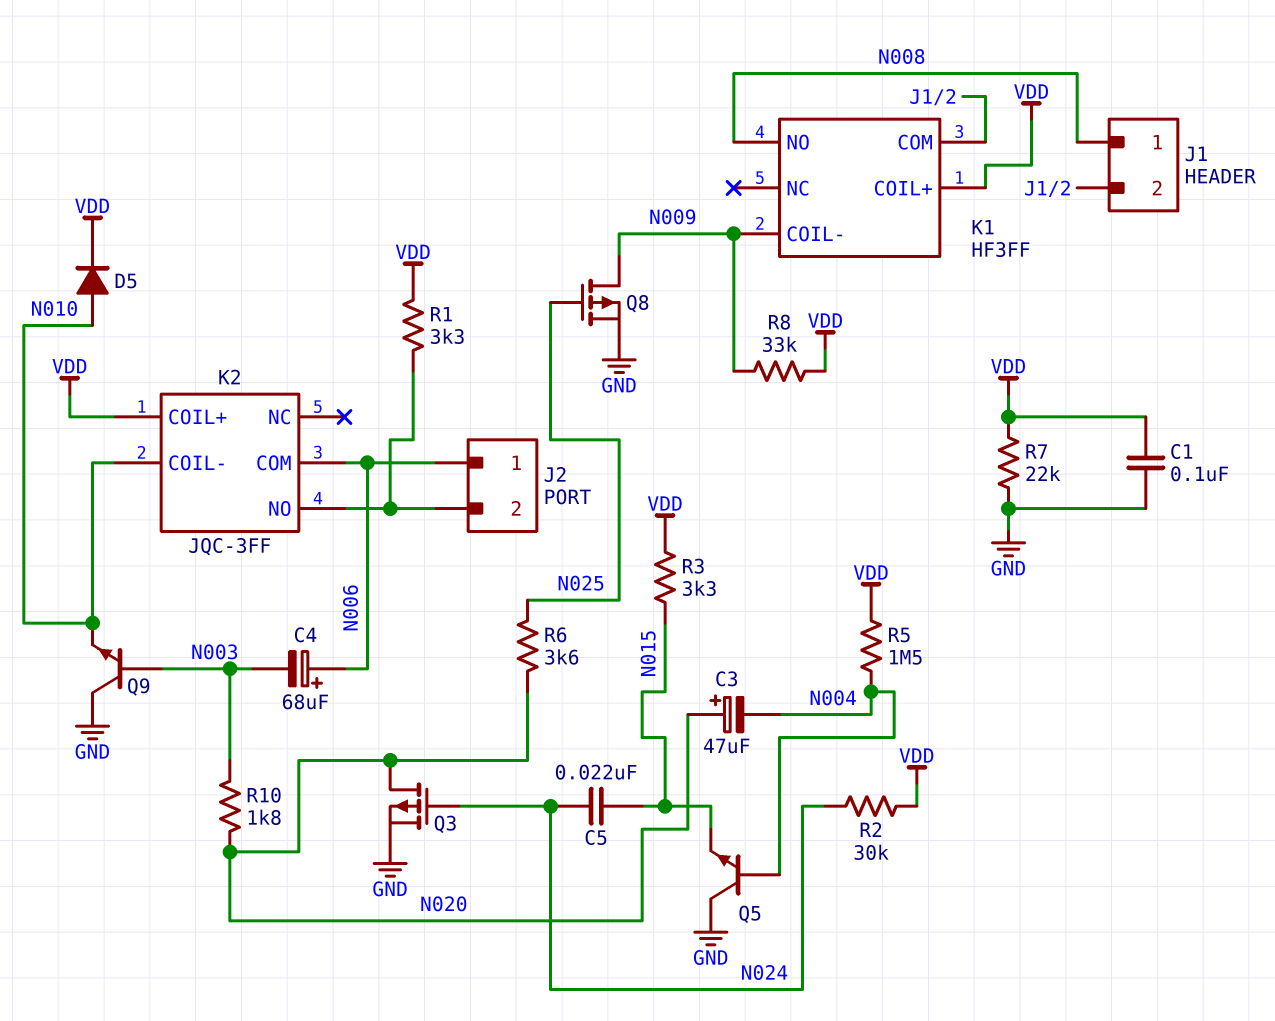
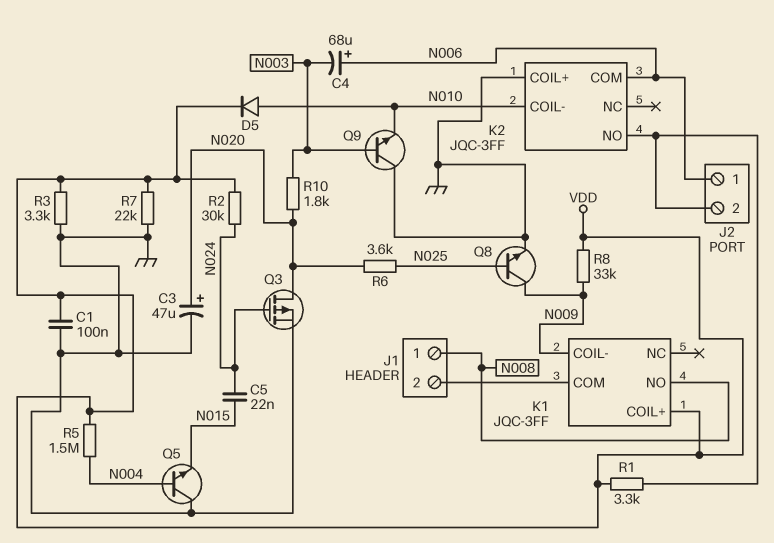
C3: 47uF (plus N020, minus N004) -> 47uF (plus N020, minus GND)
K1: HF3FF -> JQC-3FF
K2 pin COIL+: VDD -> GND
Q8: PMOS (G N025, D N009, S GND) -> NPN (B N025, C N009, E GND)
R3: 3.3k (N015, VDD) -> 3.3k (GND, VDD)

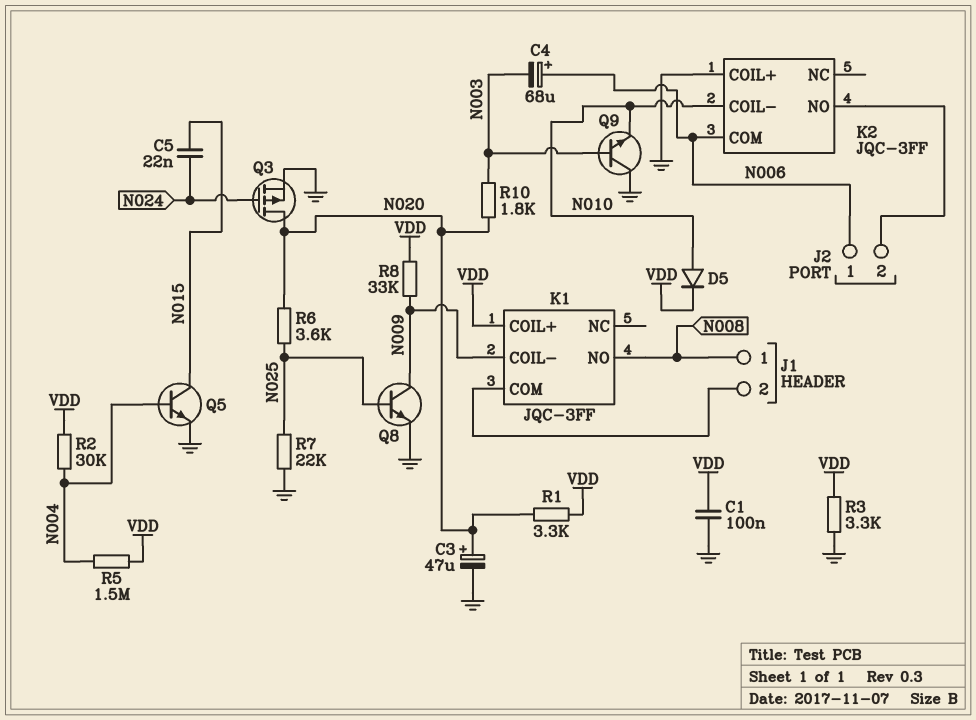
Q5: NPN (B N004, C GND, E N015) -> NPN (B N004, C N015, E GND)
R1: 3.3k (J2/2, VDD) -> 3.3k (N020, VDD)
R2: 30k (N024, VDD) -> 30k (N004, VDD)
R7: 22k (GND, VDD) -> 22k (GND, N025)

